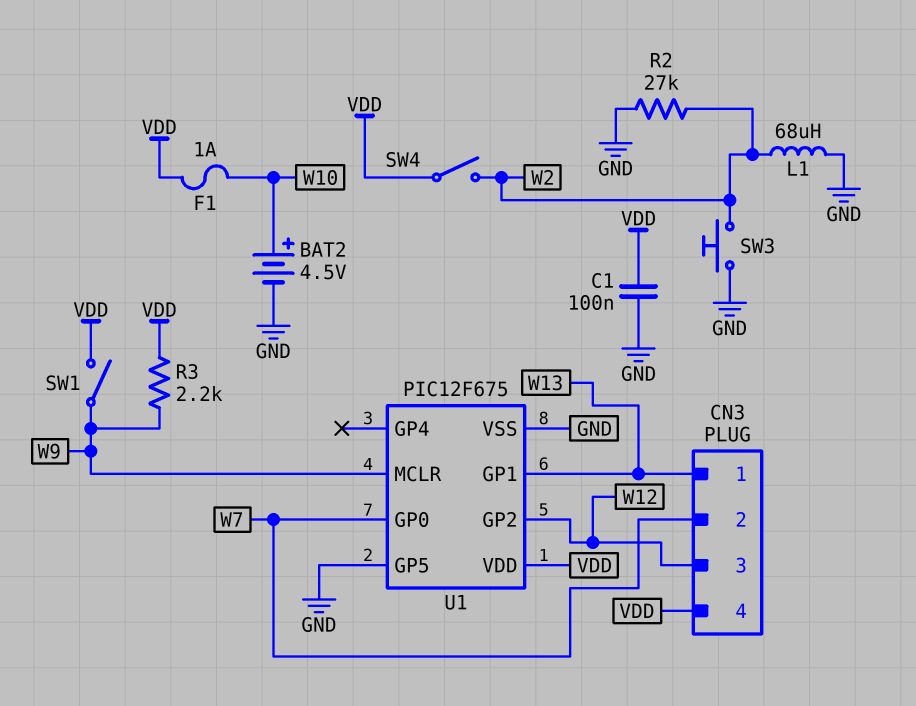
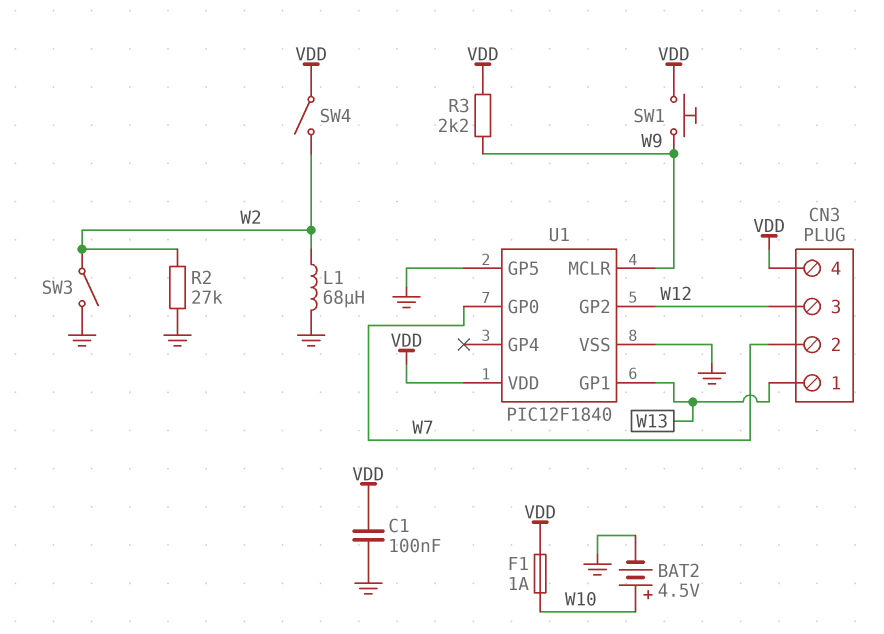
SW1: switch (VDD, W9) -> button (VDD, W9)
SW3: button (GND, W2) -> switch (GND, W2)
U1: PIC12F675 -> PIC12F1840

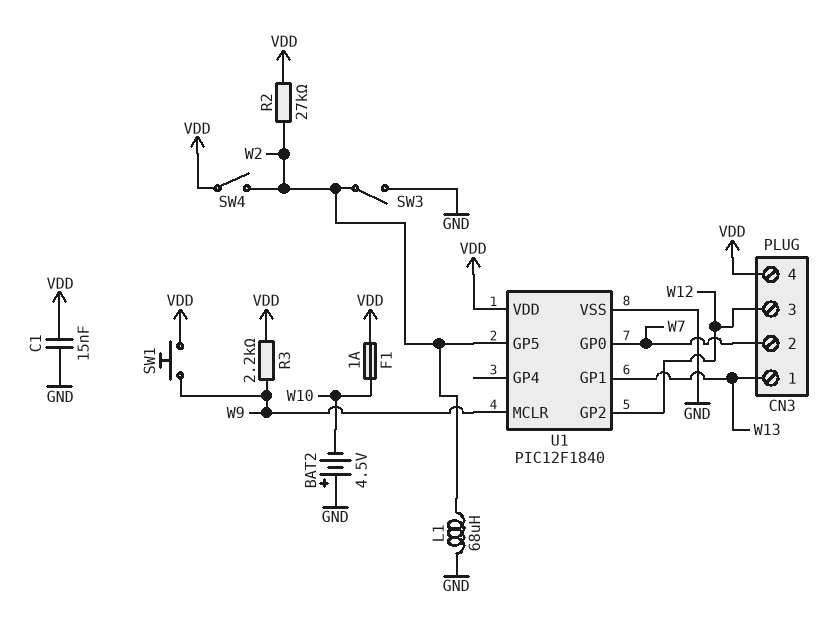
BAT2: 4.5V (plus W10, minus GND) -> 4.5V (plus GND, minus W10)
C1: 100nF (GND, VDD) -> 15nF (GND, VDD)
R2: 27k (GND, W2) -> 27k (VDD, W2)
U1 pin GP5: GND -> W2

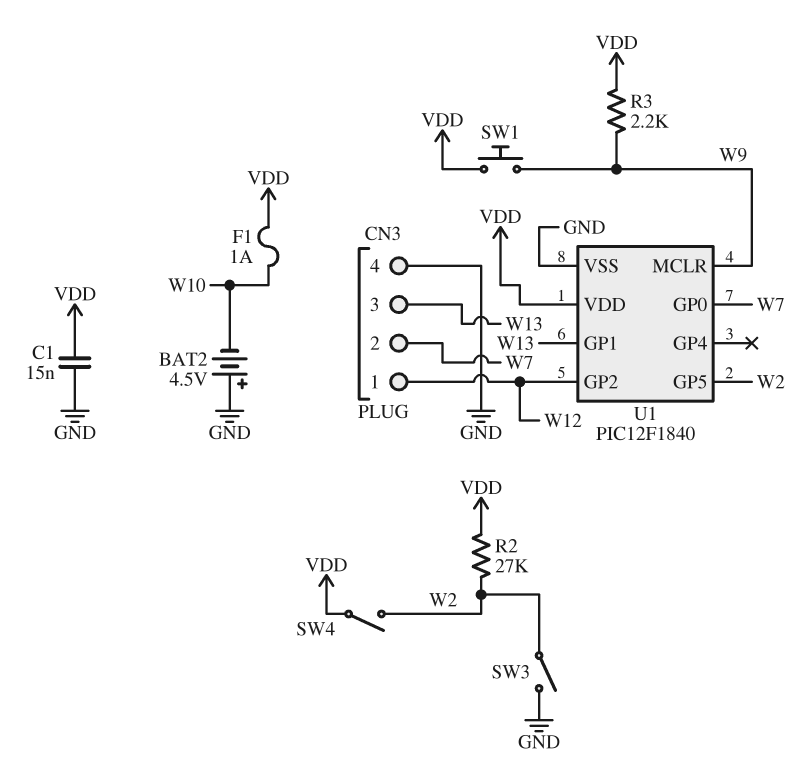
CN3 pin 1: W13 -> W12
CN3 pin 3: W12 -> W13
CN3 pin 4: VDD -> GND
L1: 68uH (GND, W2) -> none

